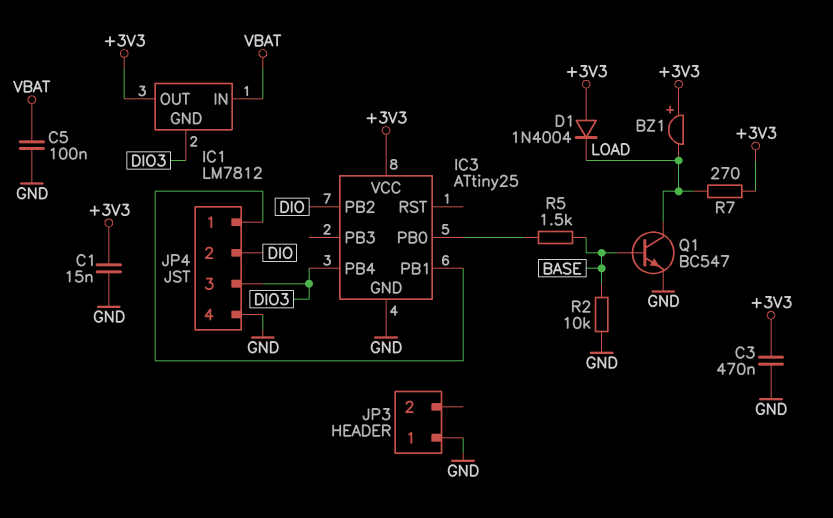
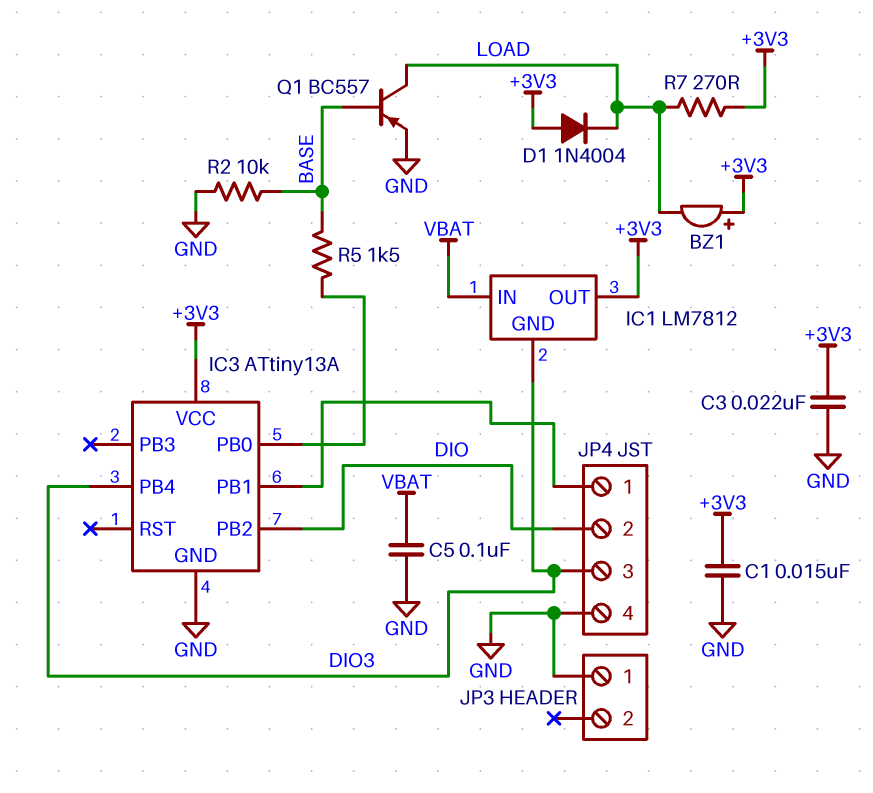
C3: 470nF (+3V3, GND) -> 22nF (+3V3, GND)
IC3: ATtiny25 -> ATtiny13A
Q1: NPN BC547 (B BASE, C LOAD, E GND) -> PNP BC557 (B BASE, C LOAD, E GND)

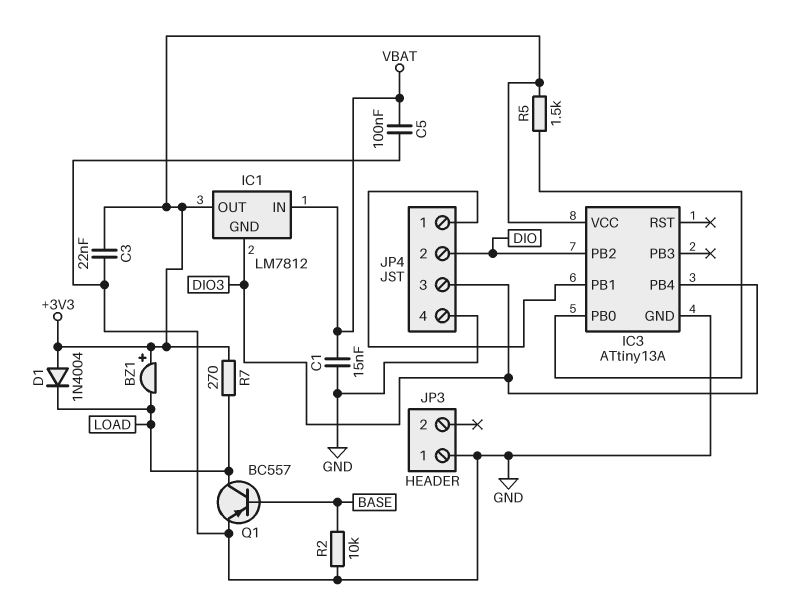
C1: 15nF (+3V3, GND) -> 15nF (GND, VBAT)
R5: 1.5k (BASE, IC3/PB0) -> 1.5k (+3V3, IC3/PB0)

